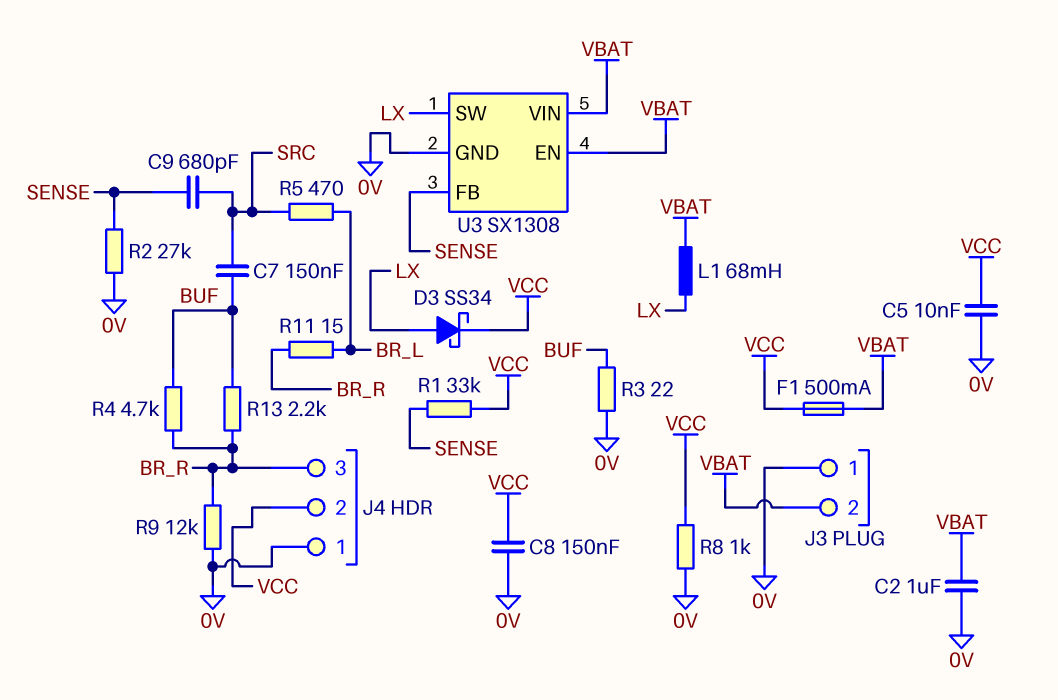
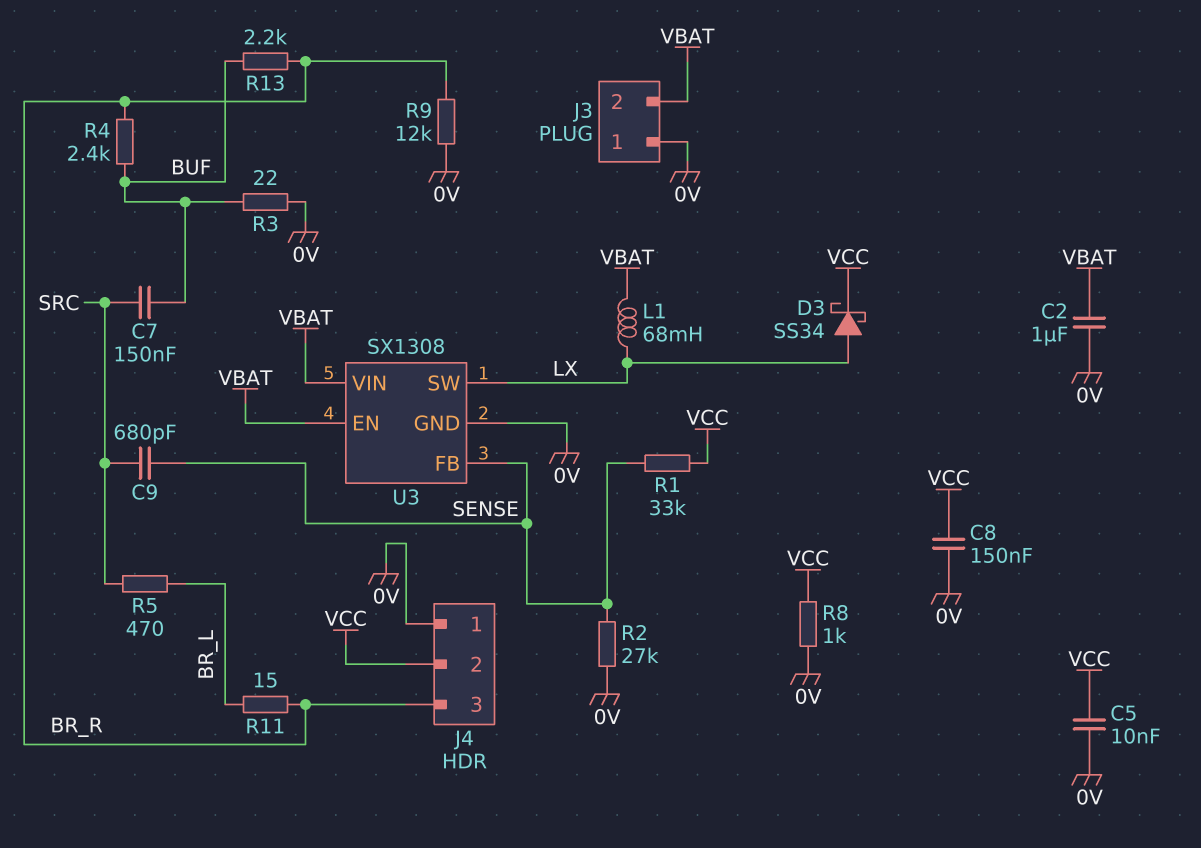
F1: 500mA (VBAT, VCC) -> none
R4: 4.7k (BR_R, BUF) -> 2.4k (BR_R, BUF)

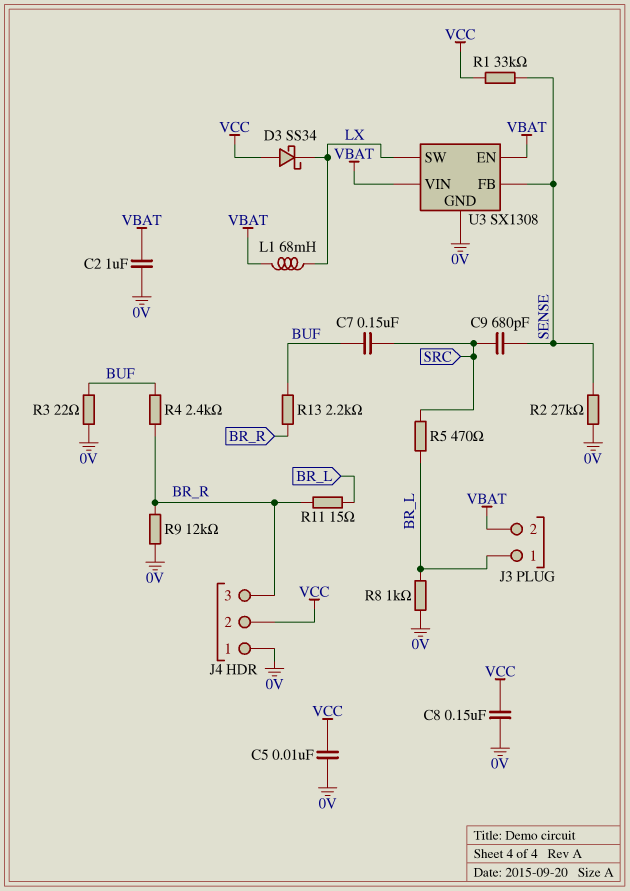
D3: schottky SS34 (A LX, K VCC) -> schottky SS34 (A VCC, K LX)
J3 pin 1: 0V -> BR_L
R8: 1k (0V, VCC) -> 1k (0V, BR_L)

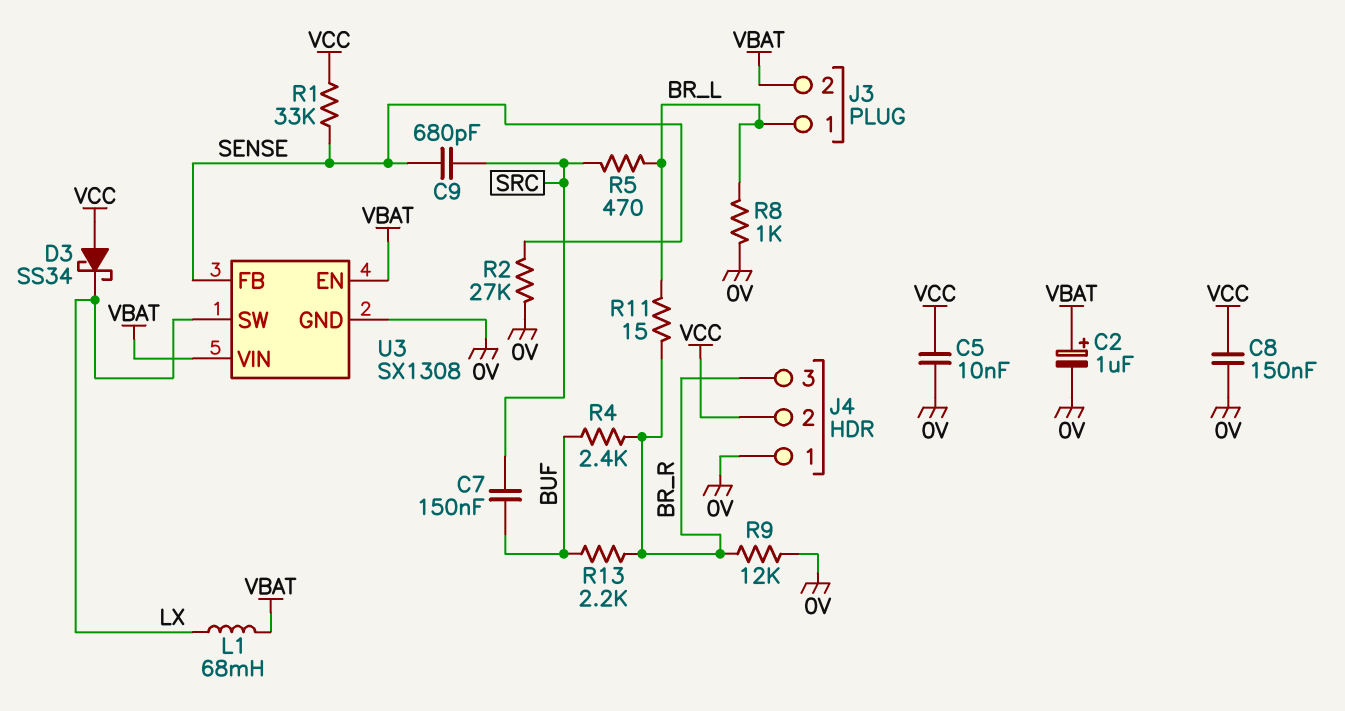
C2: 1uF (0V, VBAT) -> 1uF (plus VBAT, minus 0V)
R3: 22 (0V, BUF) -> none

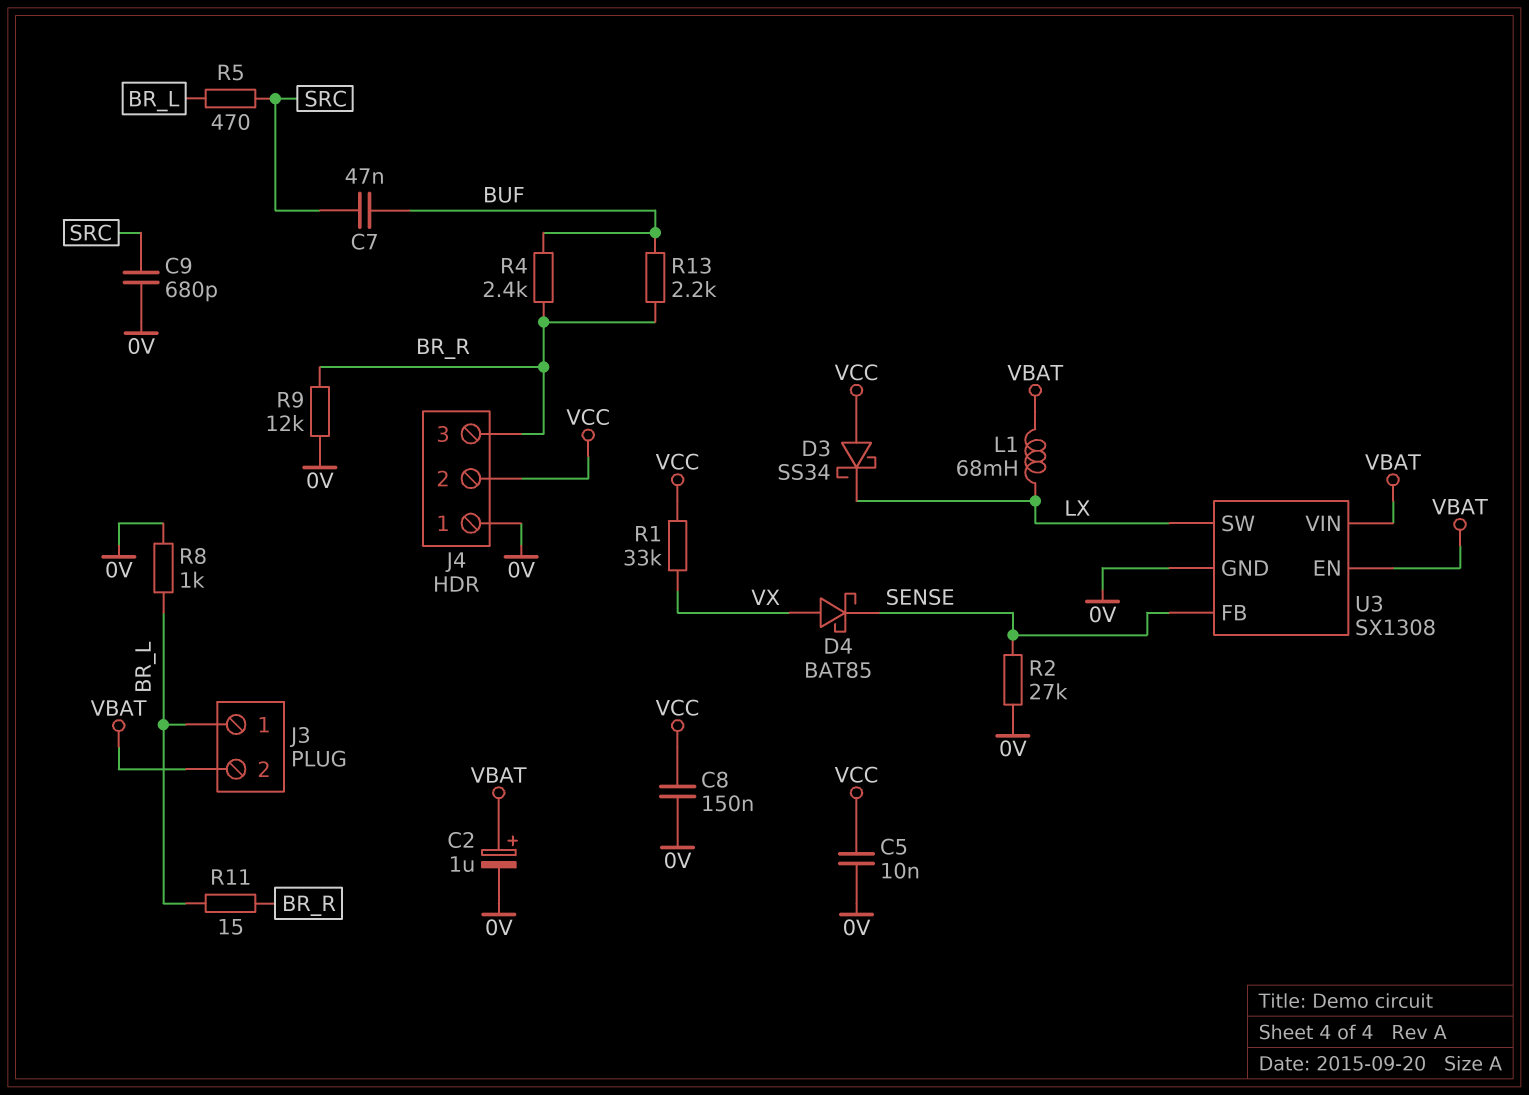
C7: 150nF (BUF, SRC) -> 47nF (BUF, SRC)
C9: 680pF (SENSE, SRC) -> 680pF (0V, SRC)
D4: none -> schottky BAT85 (A VX, K SENSE)
R1: 33k (SENSE, VCC) -> 33k (VCC, VX)

